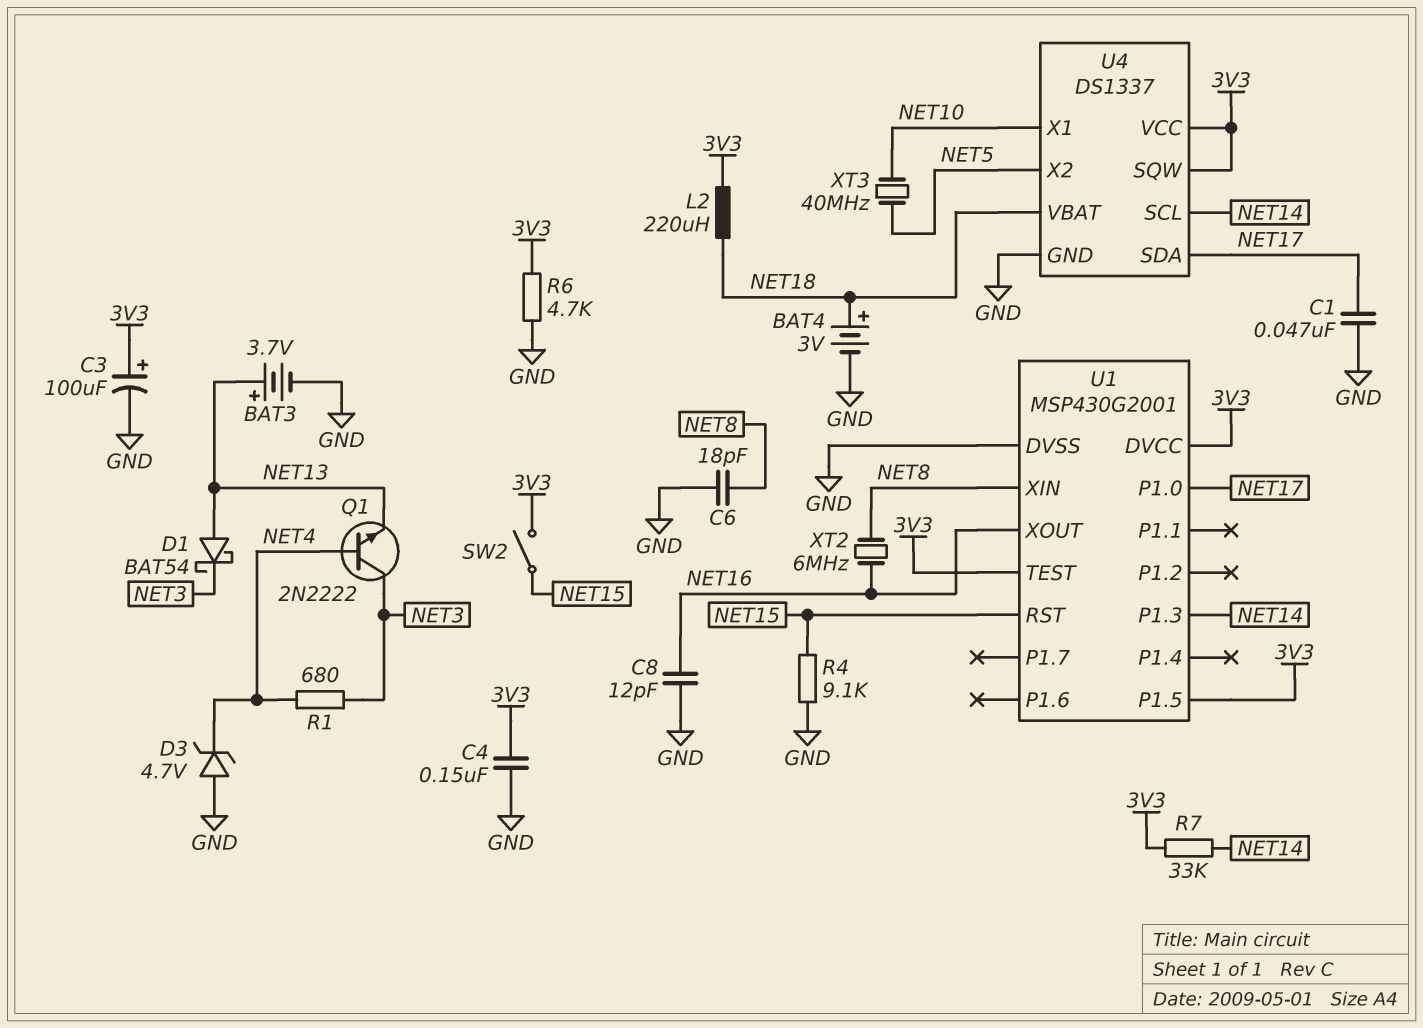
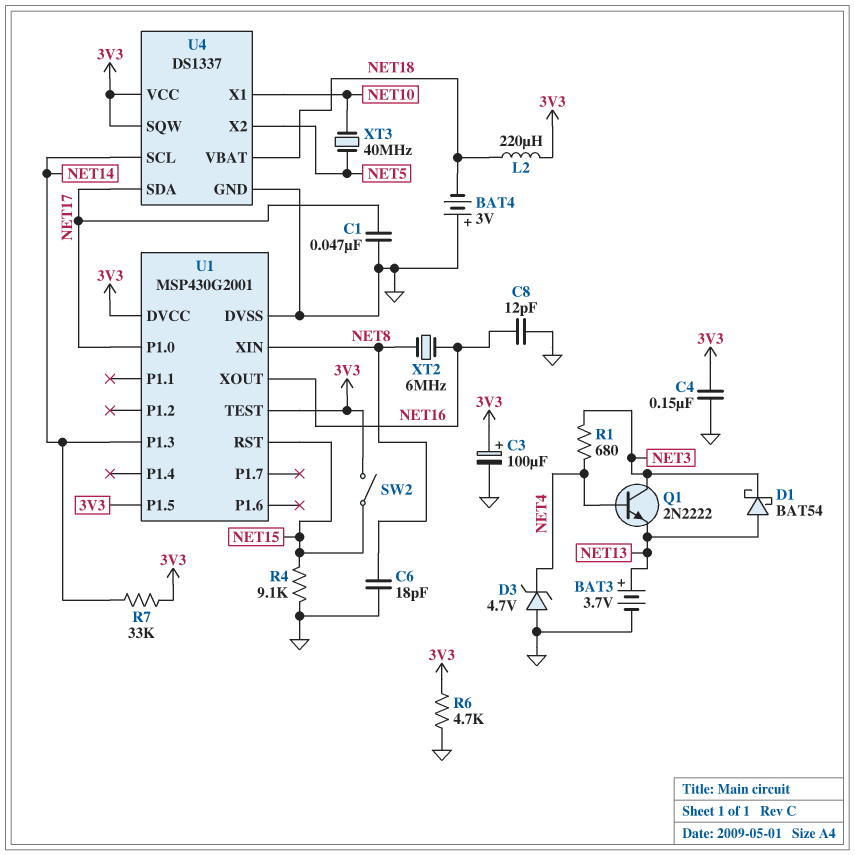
BAT4: 3V (plus NET18, minus GND) -> 3V (plus GND, minus NET18)

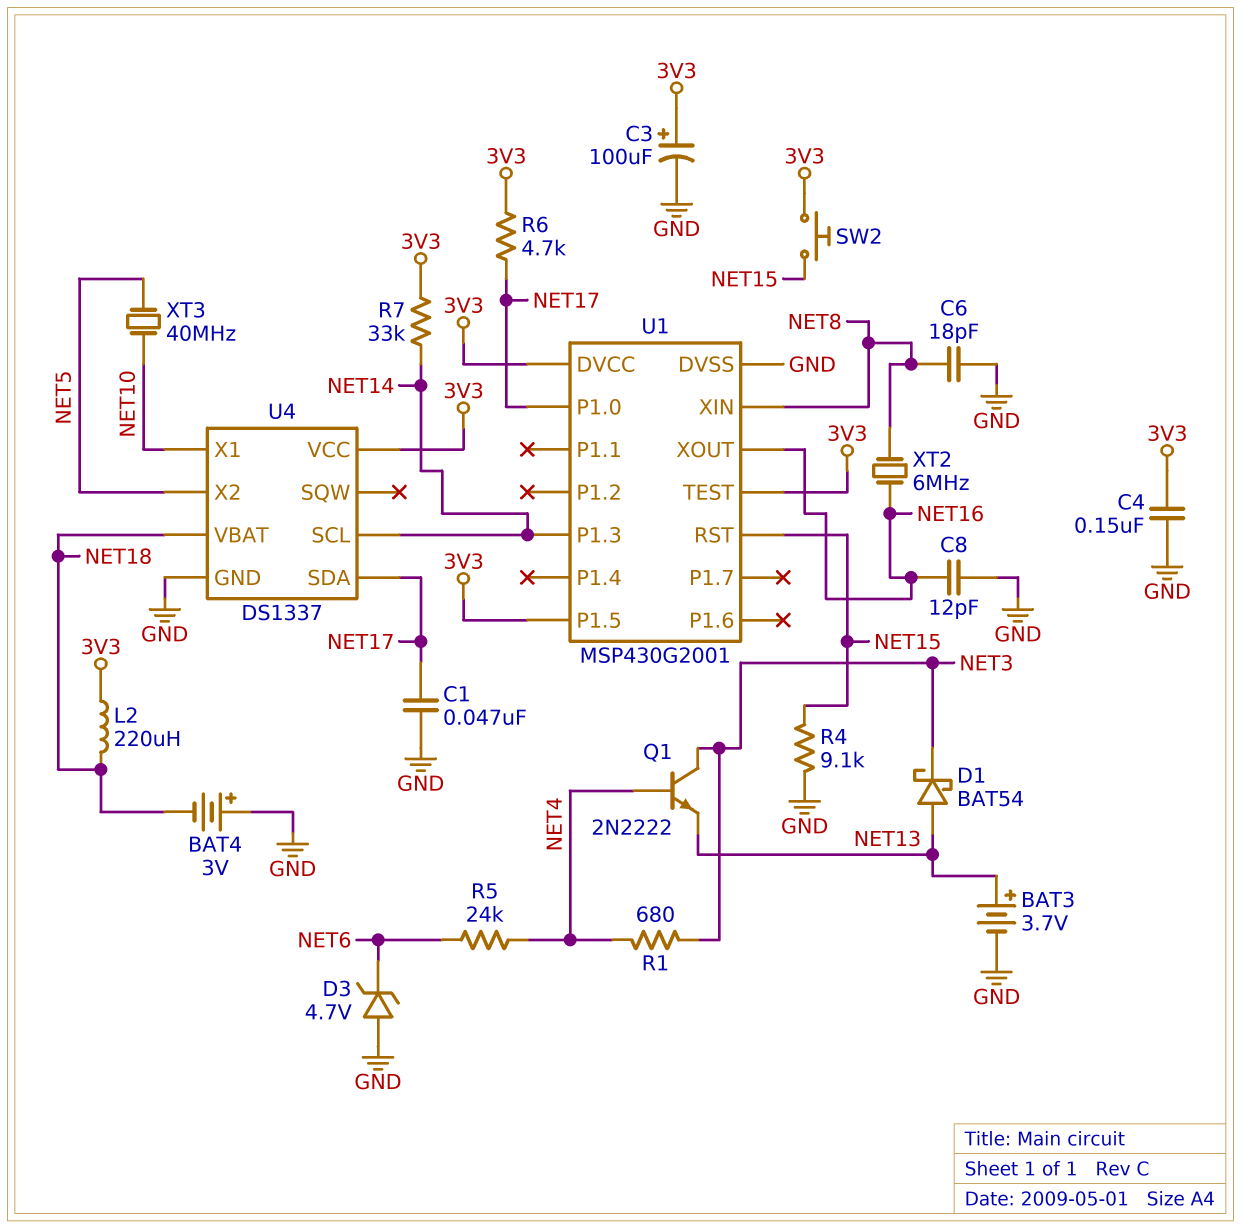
D3: zener 4.7V (A GND, K NET4) -> zener 4.7V (A GND, K NET6)
R5: none -> 24k (NET4, NET6)
R6: 4.7k (3V3, GND) -> 4.7k (3V3, NET17)
SW2: switch (3V3, NET15) -> button (3V3, NET15)
U4 pin SQW: 3V3 -> none

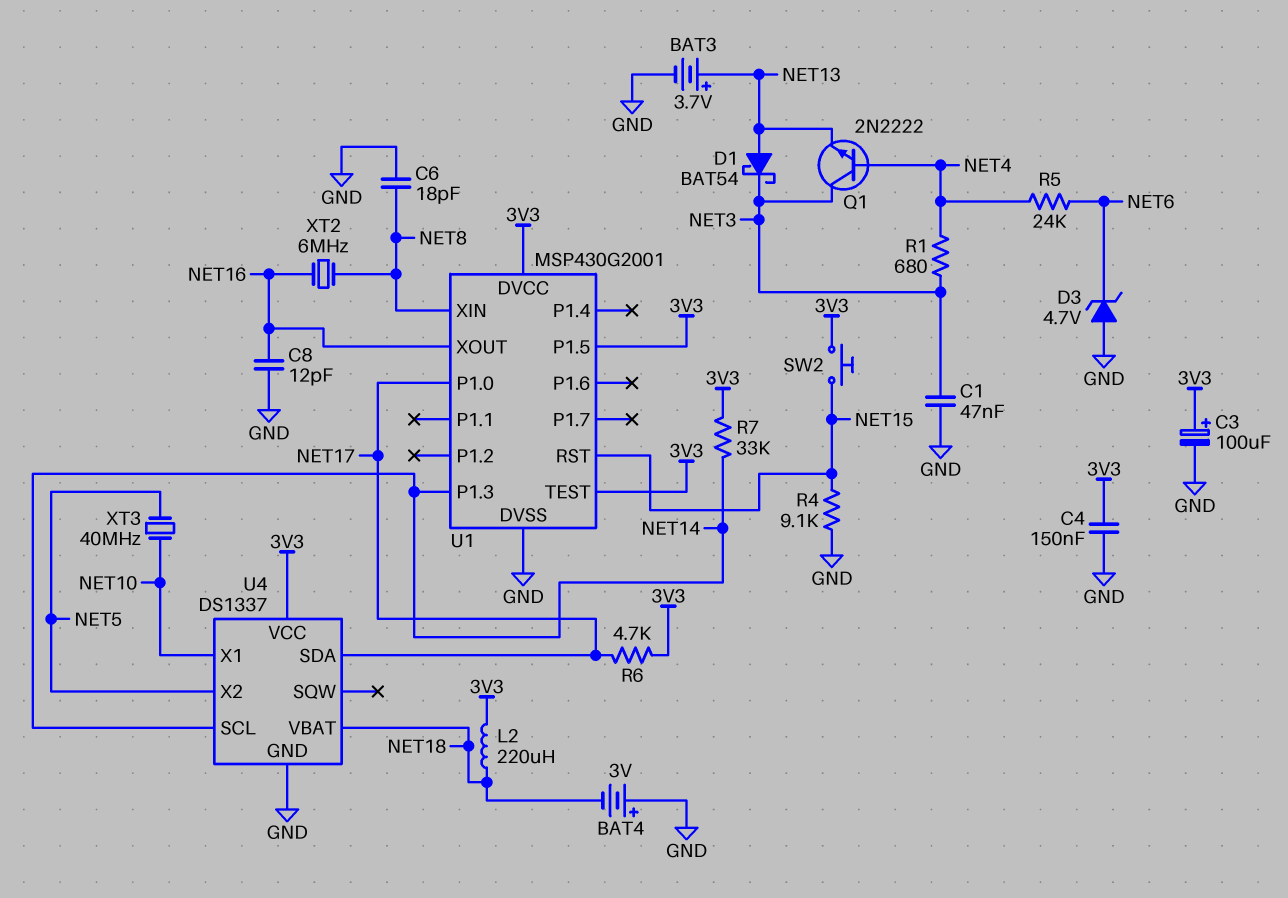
C1: 47nF (GND, NET17) -> 47nF (GND, NET3)

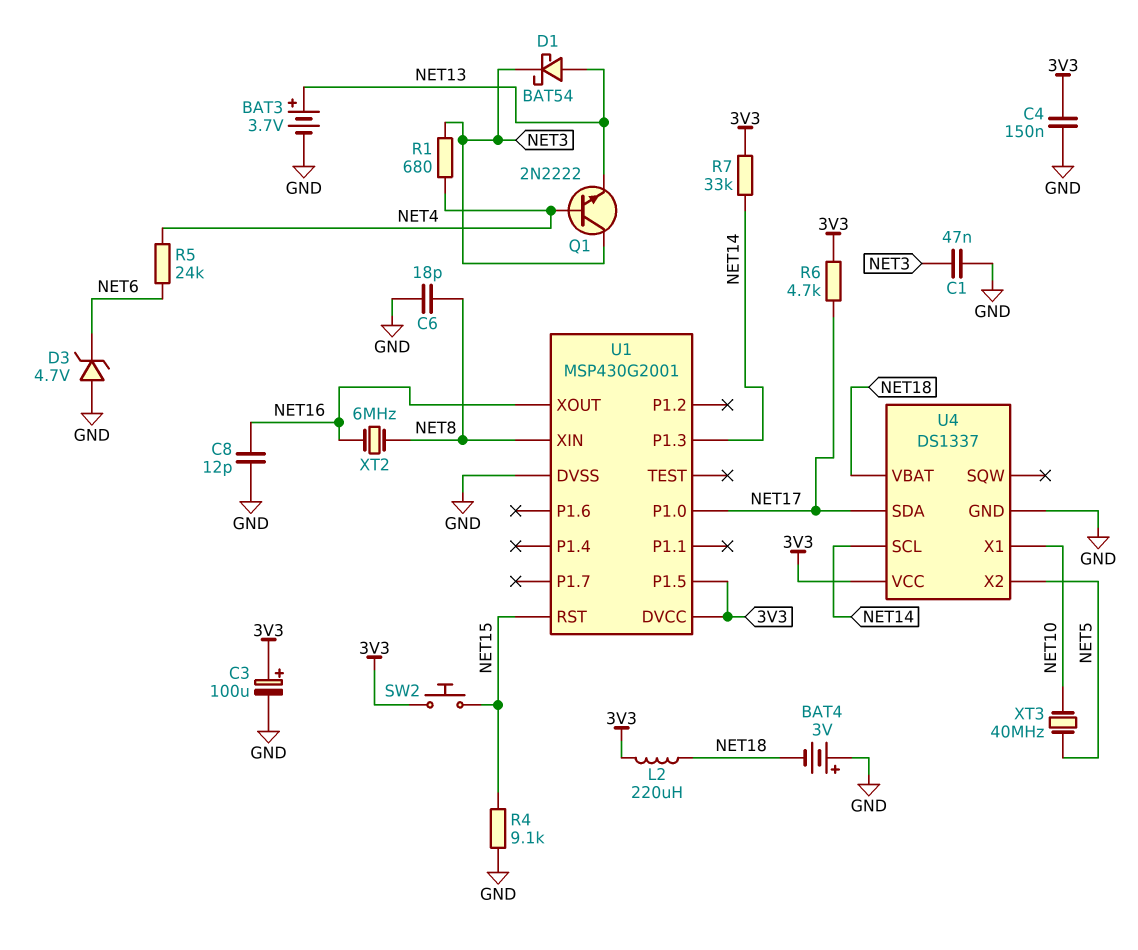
U1 pin TEST: 3V3 -> none

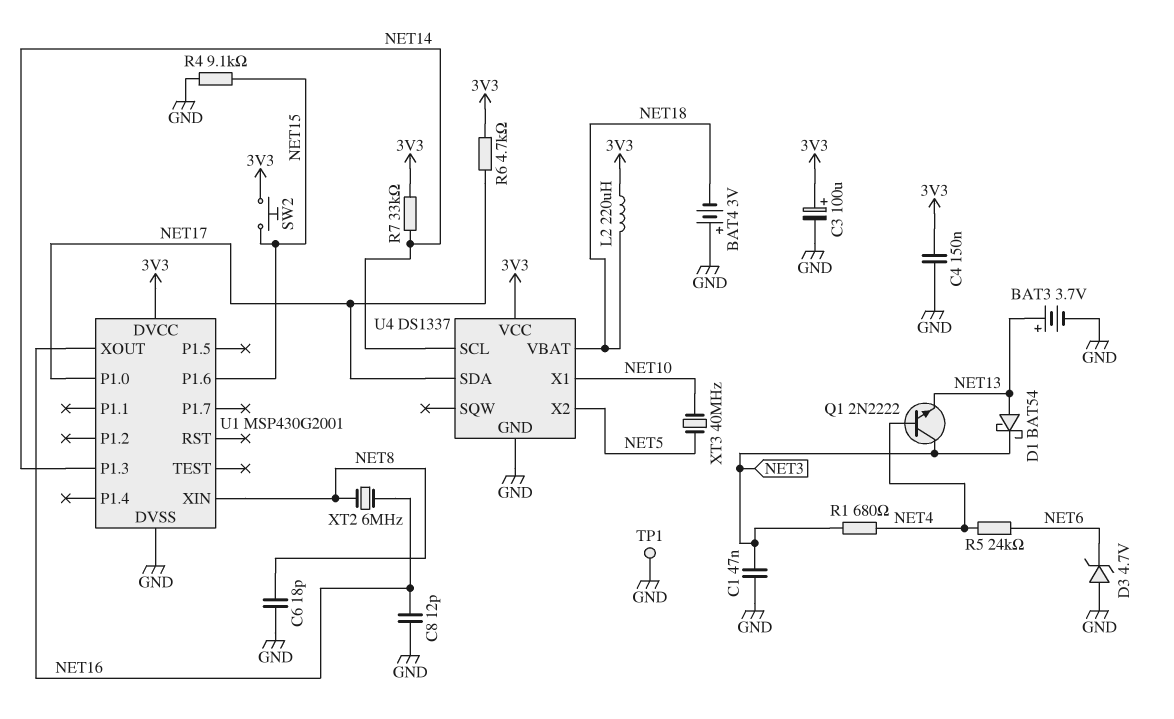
TP1: none -> test point (GND)
U1 pin P1.5: 3V3 -> none
U1 pin P1.6: none -> NET15
U1 pin RST: NET15 -> none

